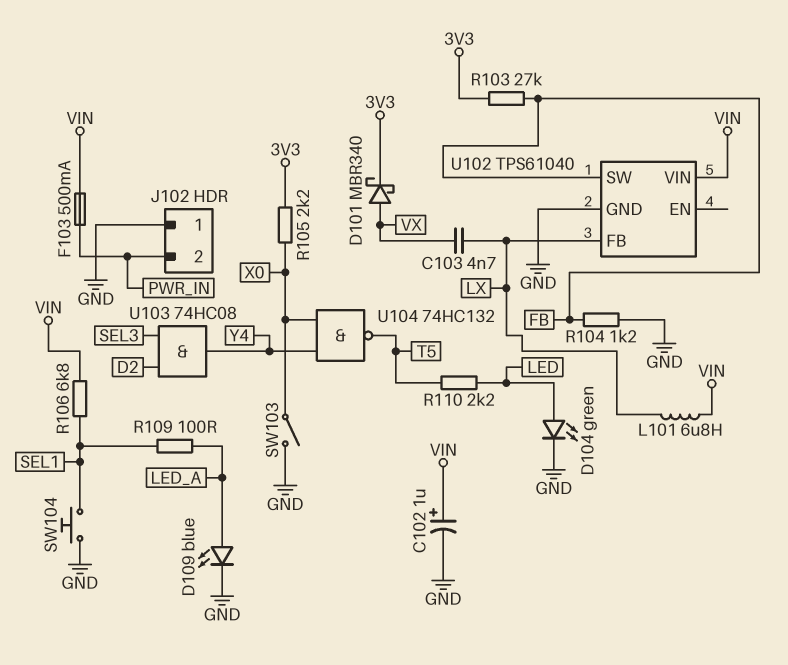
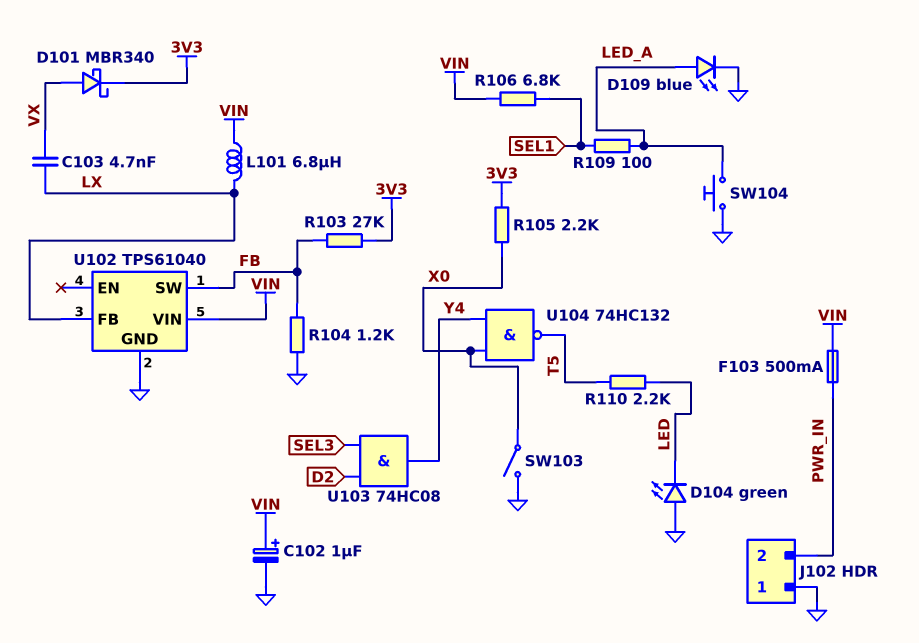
D104: LED green (A LED, K GND) -> LED green (A GND, K LED)
SW104: button (GND, SEL1) -> button (GND, LED_A)

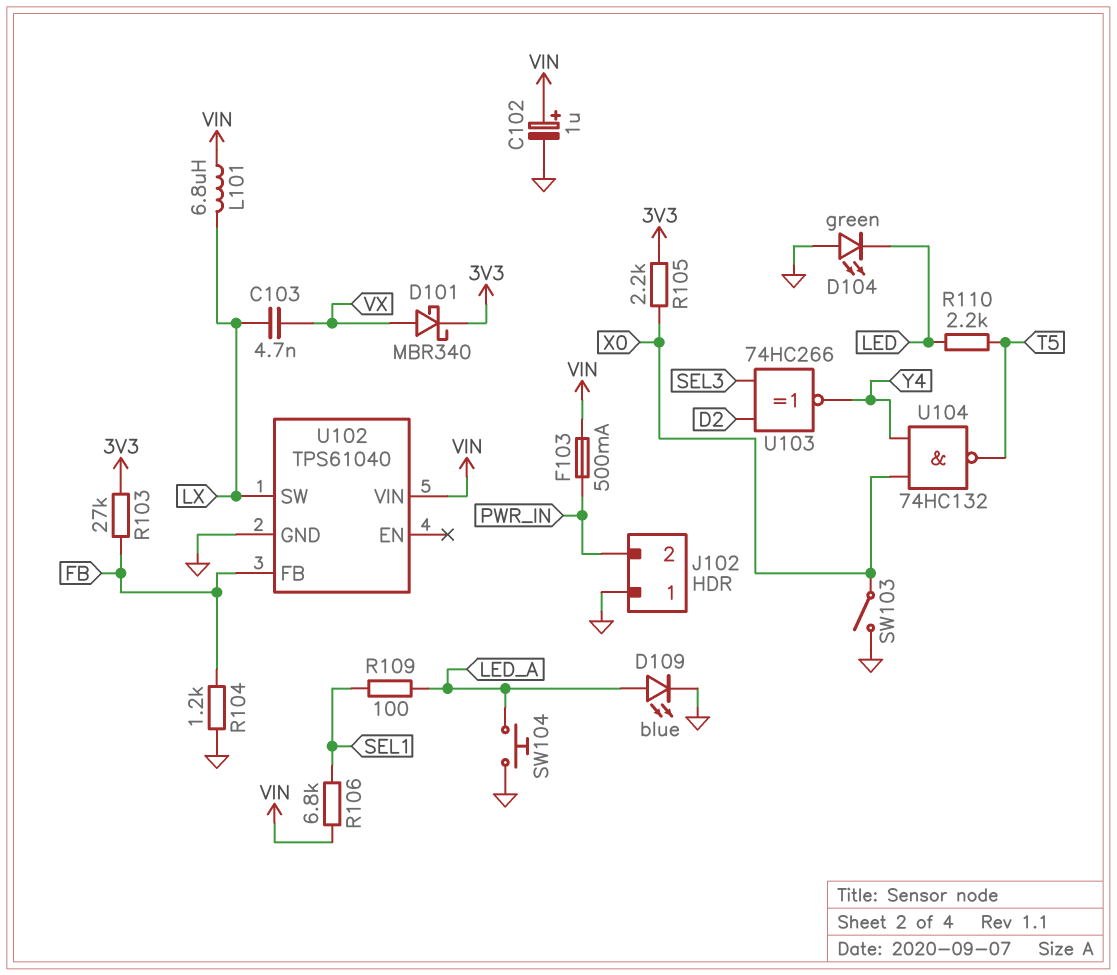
U102 pin FB: LX -> FB
U102 pin SW: FB -> LX
U103: AND 74HC08 (in D2, in SEL3, out Y4) -> XNOR 74HC266 (in D2, in SEL3, out Y4)

